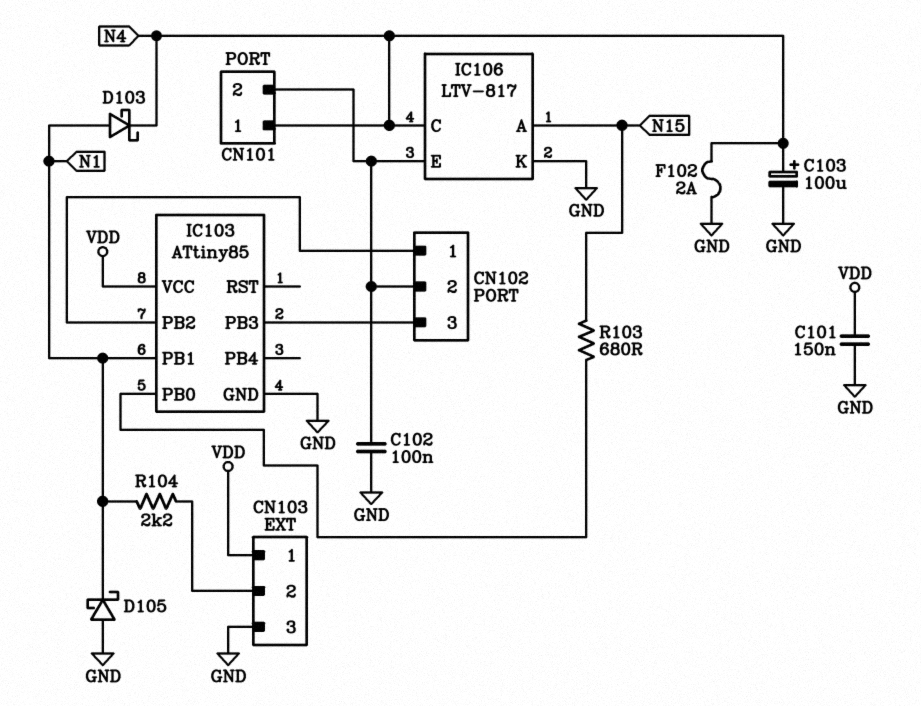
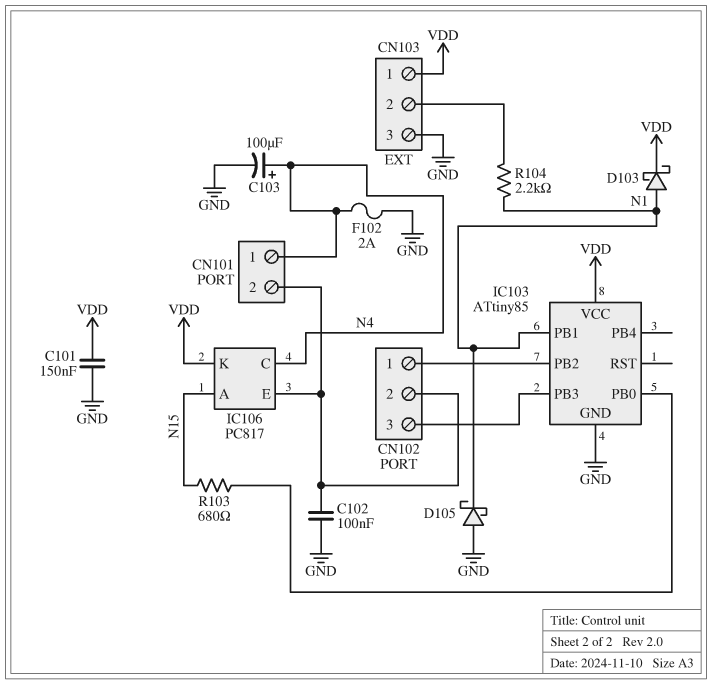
D103: schottky (A N1, K N4) -> schottky (A N1, K VDD)
IC106: LTV-817 -> PC817
IC106 pin K: GND -> VDD

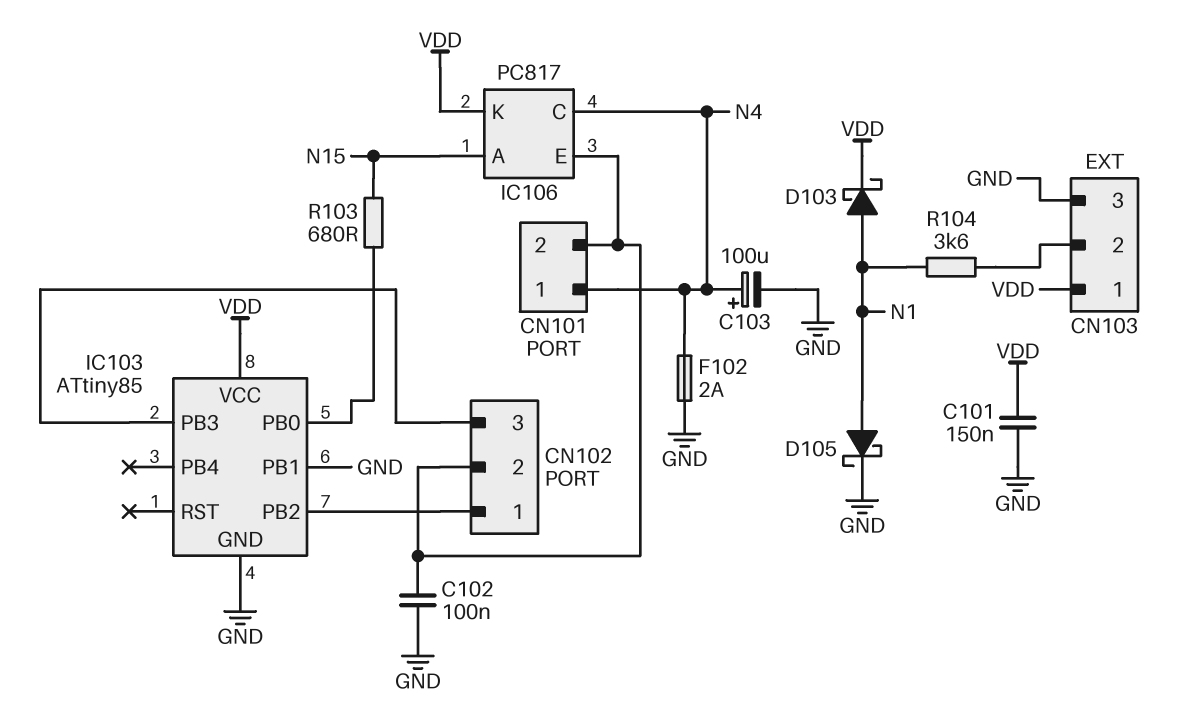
D105: schottky (A GND, K N1) -> schottky (A N1, K GND)
IC103 pin PB1: N1 -> GND
R104: 2.2k (CN103/2, N1) -> 3.6k (CN103/2, N1)

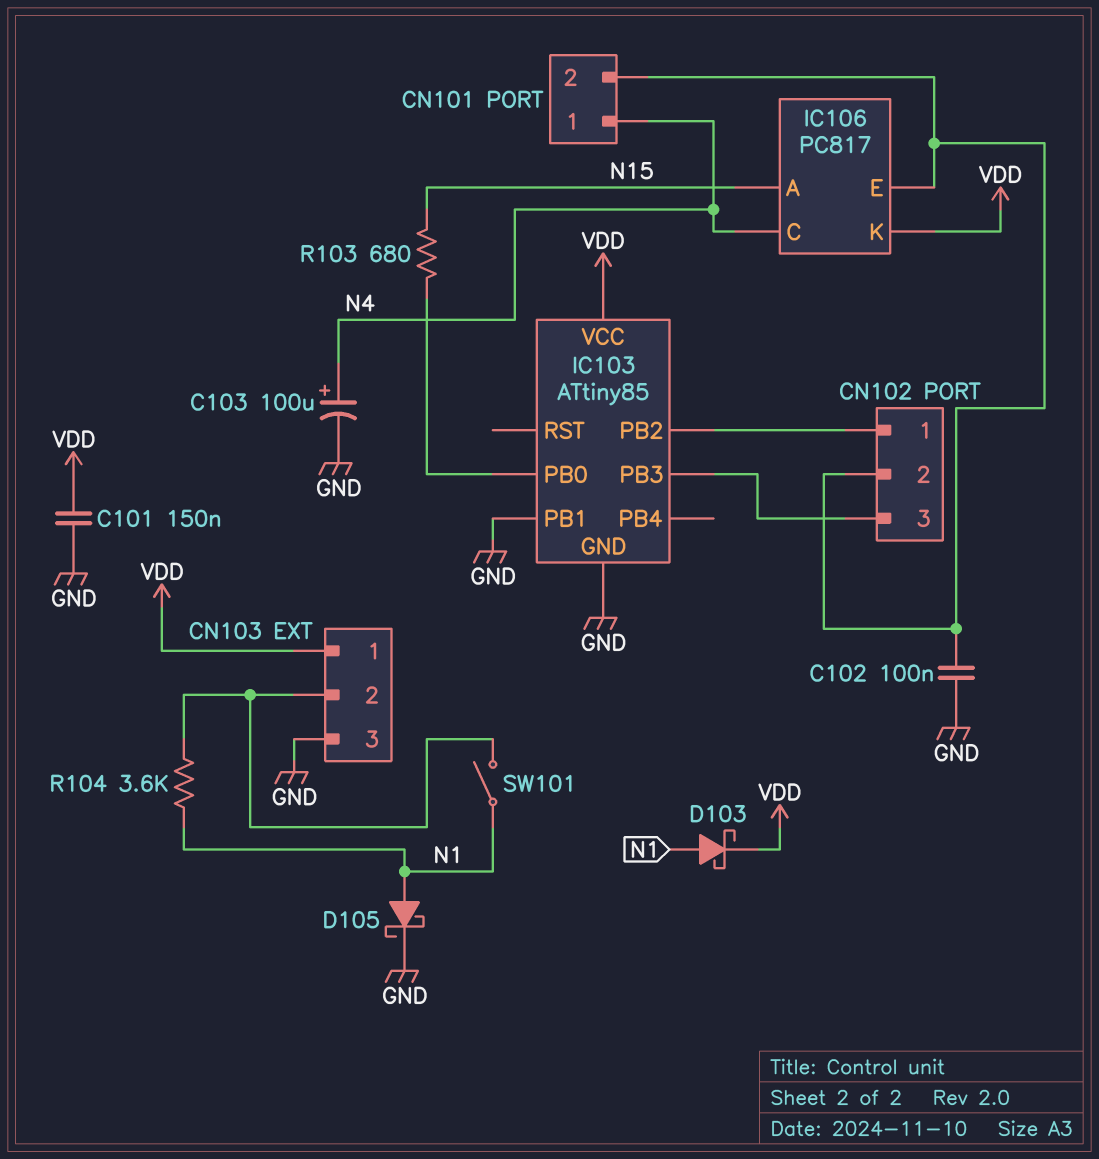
F102: 2A (GND, N4) -> none
SW101: none -> switch (CN103/2, N1)

